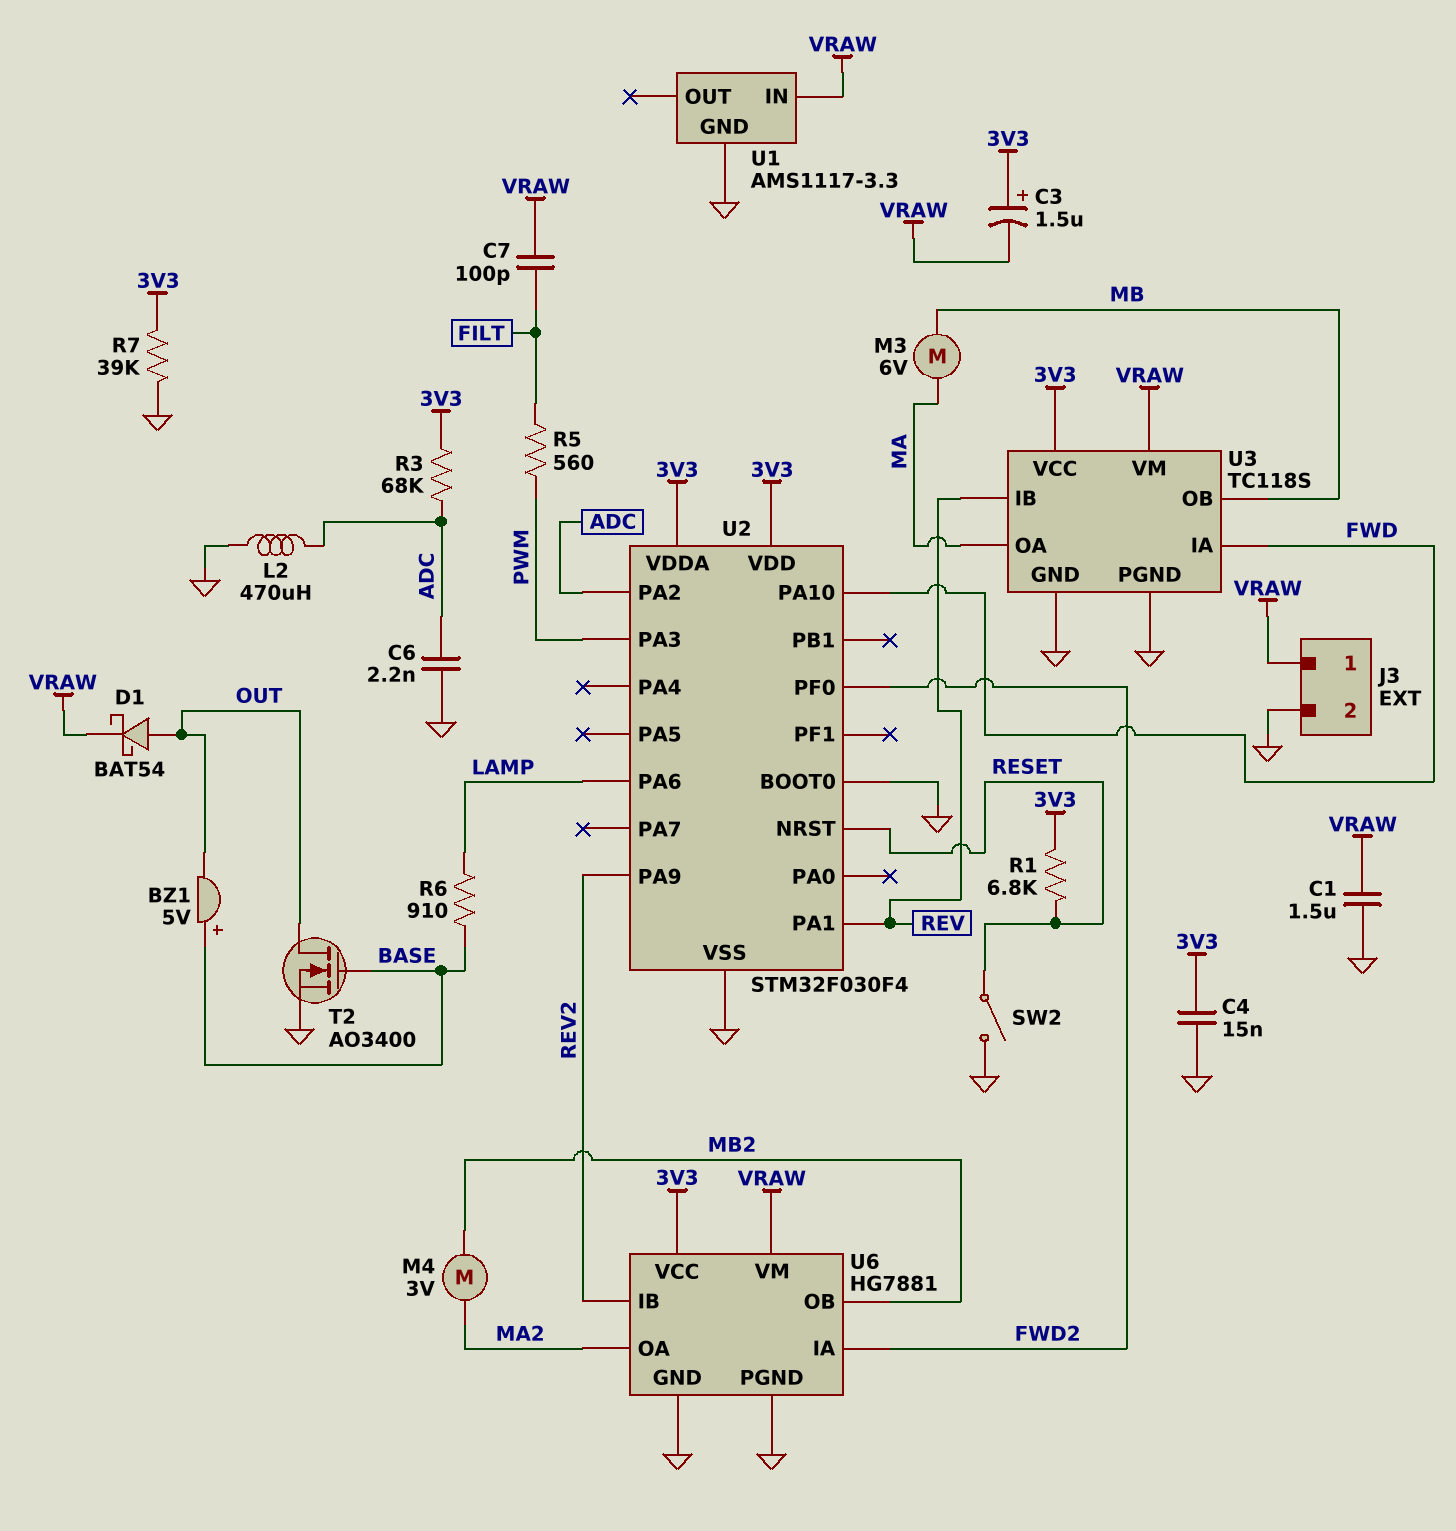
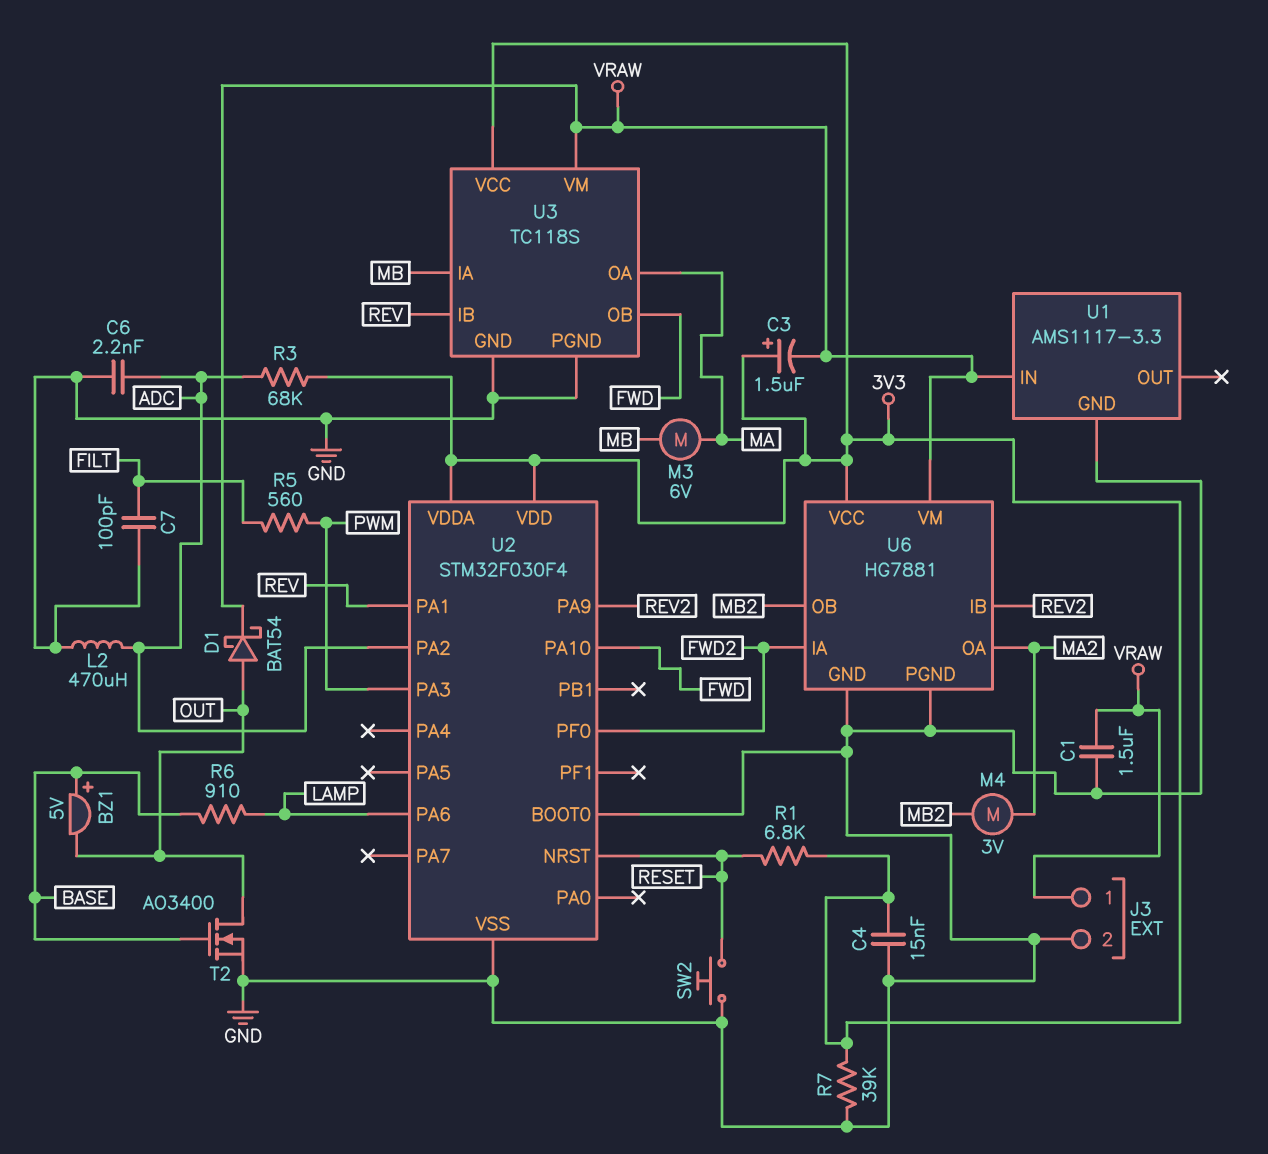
C7: 100pF (FILT, VRAW) -> 100pF (FILT, GND)
SW2: switch (GND, RESET) -> button (GND, RESET)
U3 pin IA: FWD -> MB
U3 pin OB: MB -> FWD

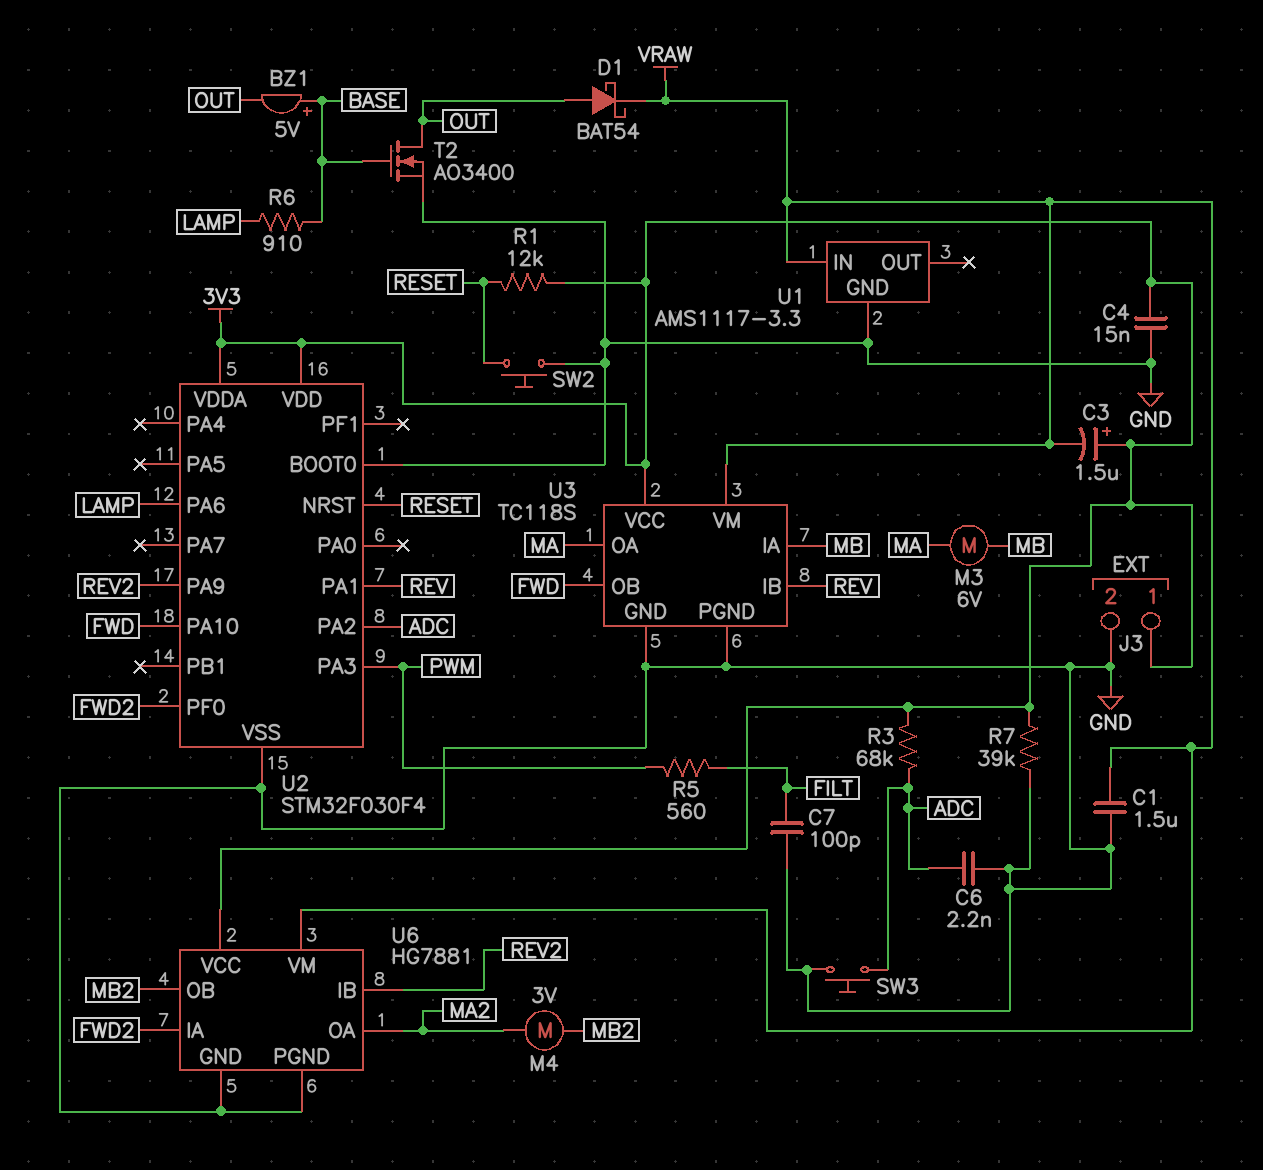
J3 pin 1: VRAW -> 3V3
L2: 470uH (ADC, GND) -> none
R1: 6.8k (3V3, RESET) -> 12k (3V3, RESET)
SW3: none -> button (ADC, GND)

